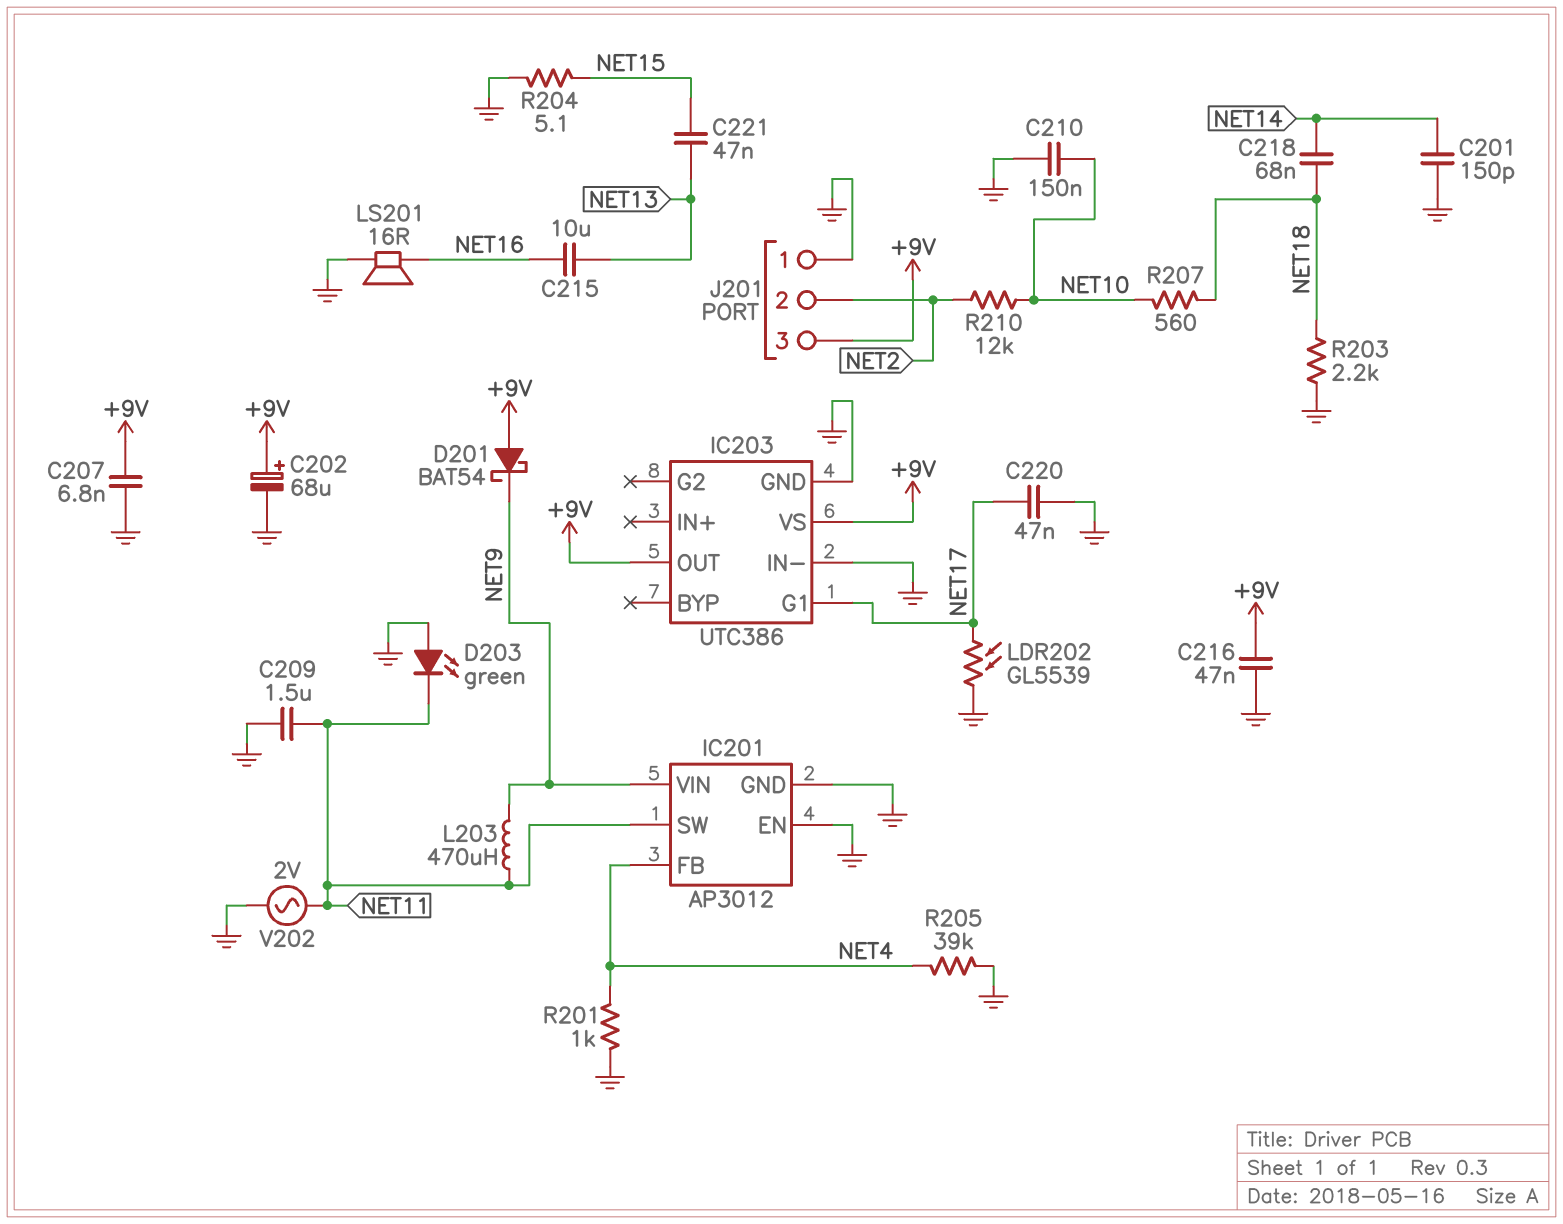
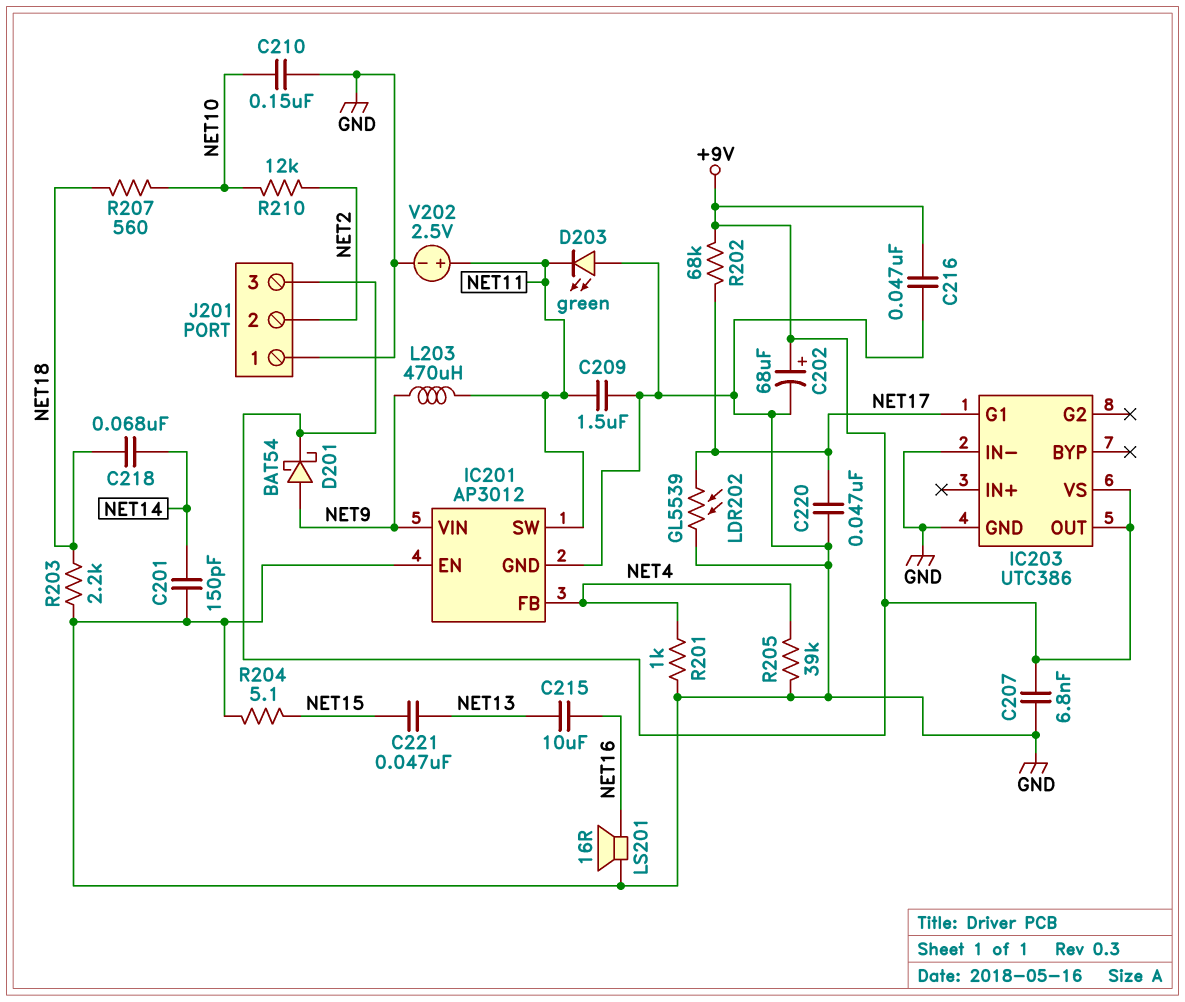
D201: schottky BAT54 (A +9V, K NET9) -> schottky BAT54 (A NET9, K +9V)
R202: none -> 68k (+9V, NET17)
V202: AC 2V (GND, NET11) -> 2.5V (plus NET11, minus GND)

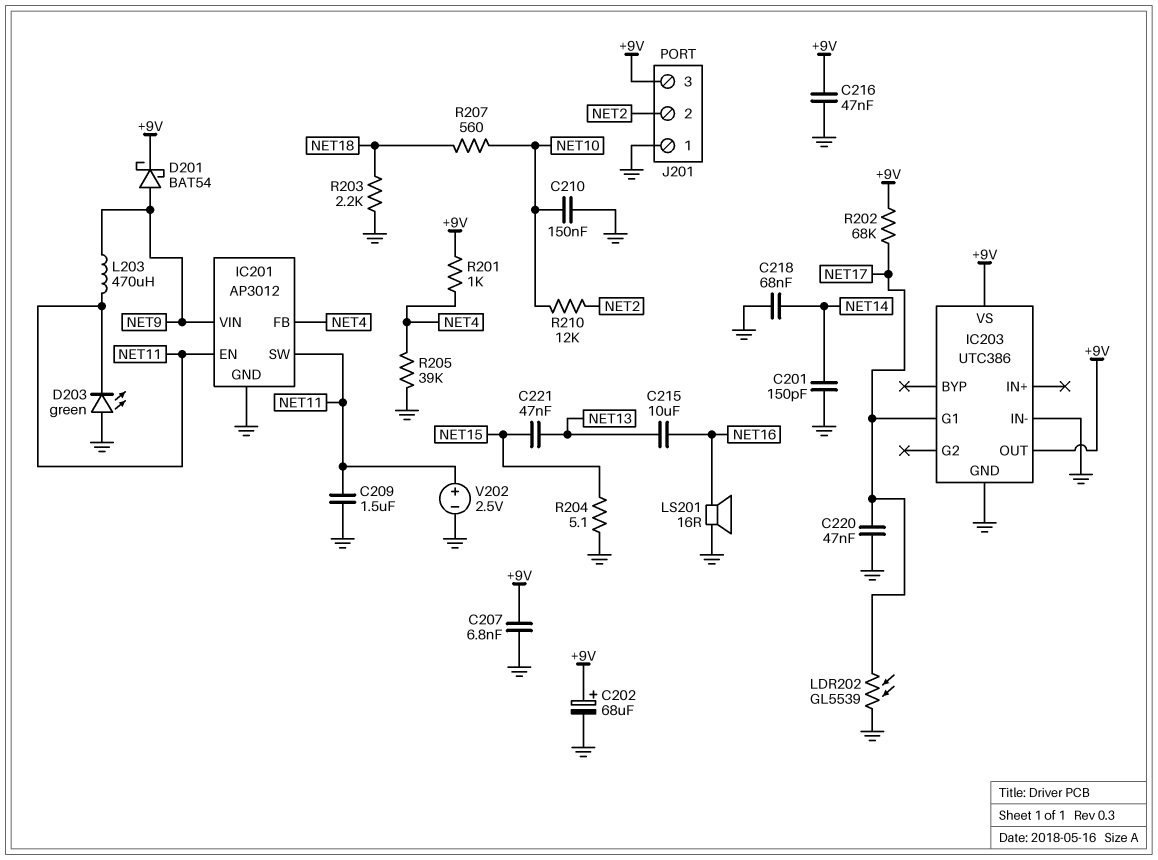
C218: 68nF (NET14, NET18) -> 68nF (GND, NET14)
IC201 pin EN: GND -> NET11
R201: 1k (GND, NET4) -> 1k (+9V, NET4)

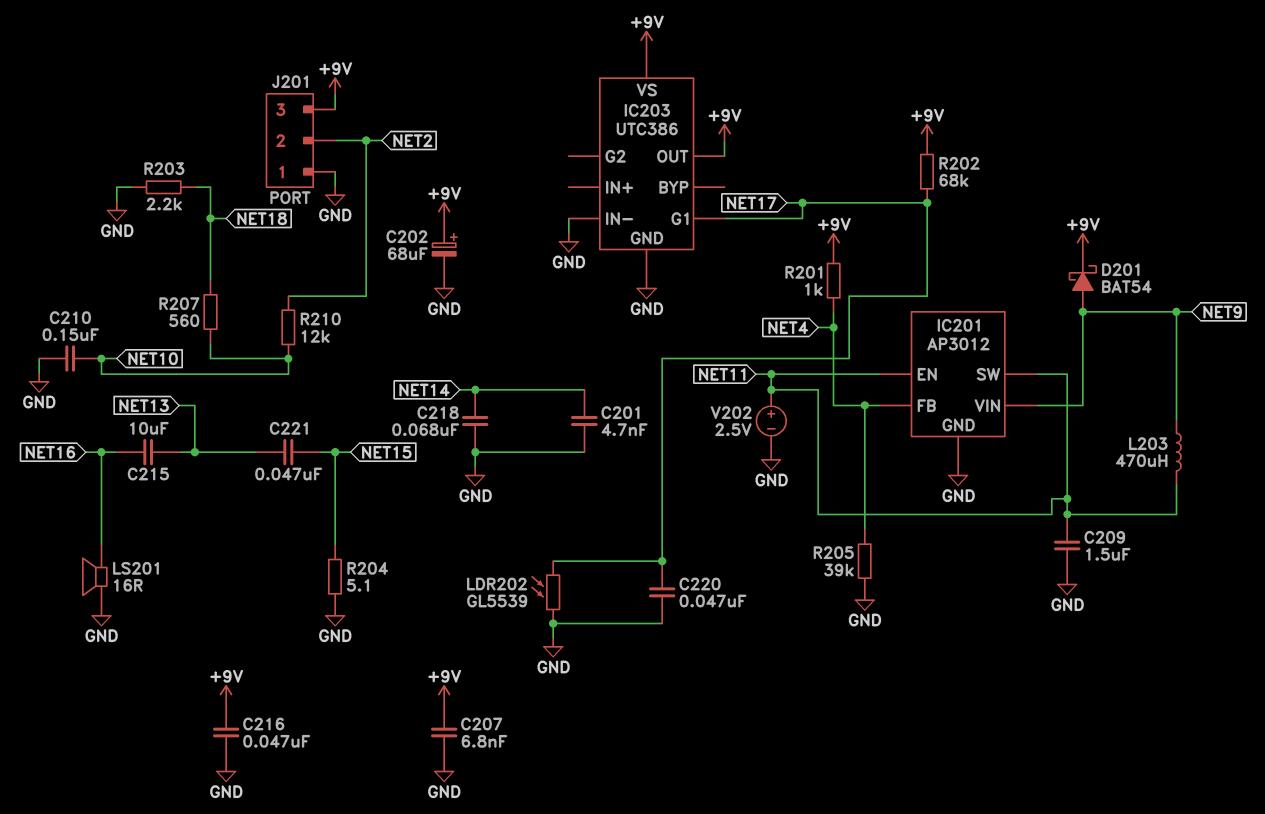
C201: 150pF (GND, NET14) -> 4.7nF (GND, NET14)
D203: LED green (A GND, K NET11) -> none

